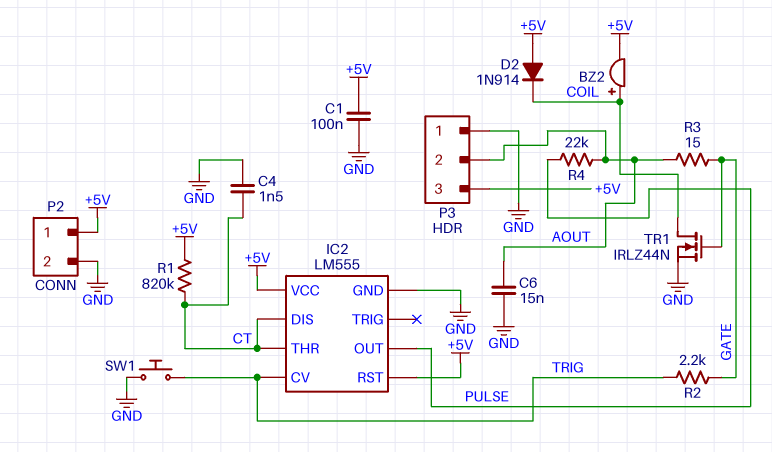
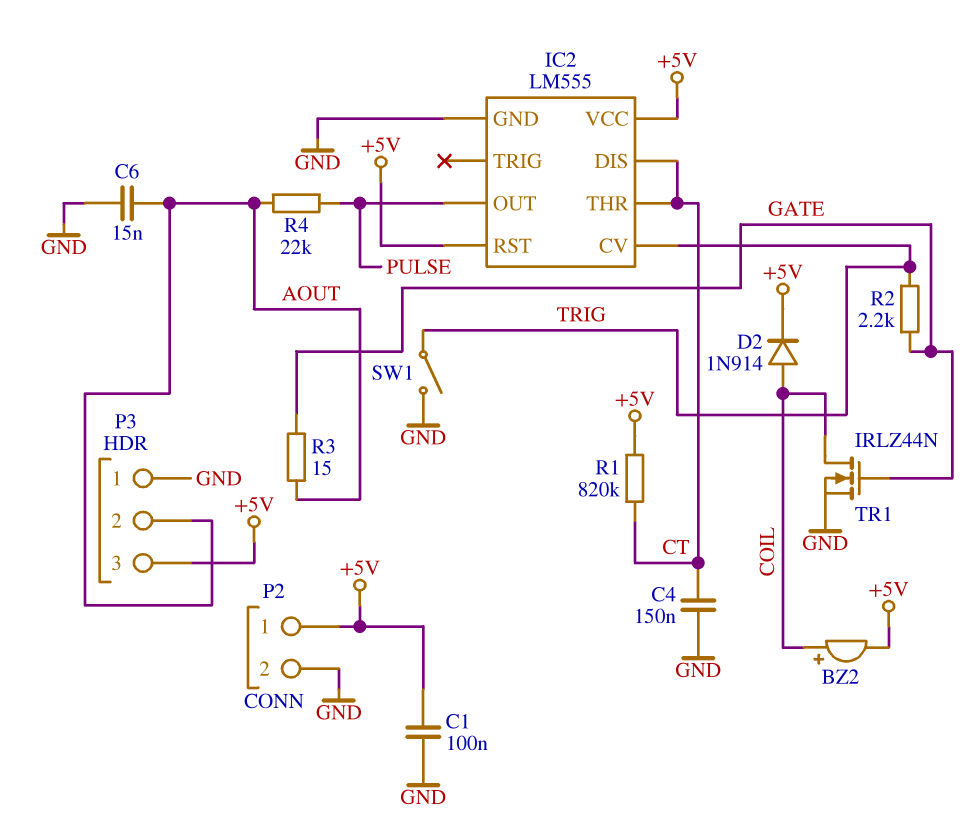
C4: 1.5nF (CT, GND) -> 150nF (CT, GND)
D2: diode 1N914 (A +5V, K COIL) -> diode 1N914 (A COIL, K +5V)
SW1: button (GND, TRIG) -> switch (GND, TRIG)

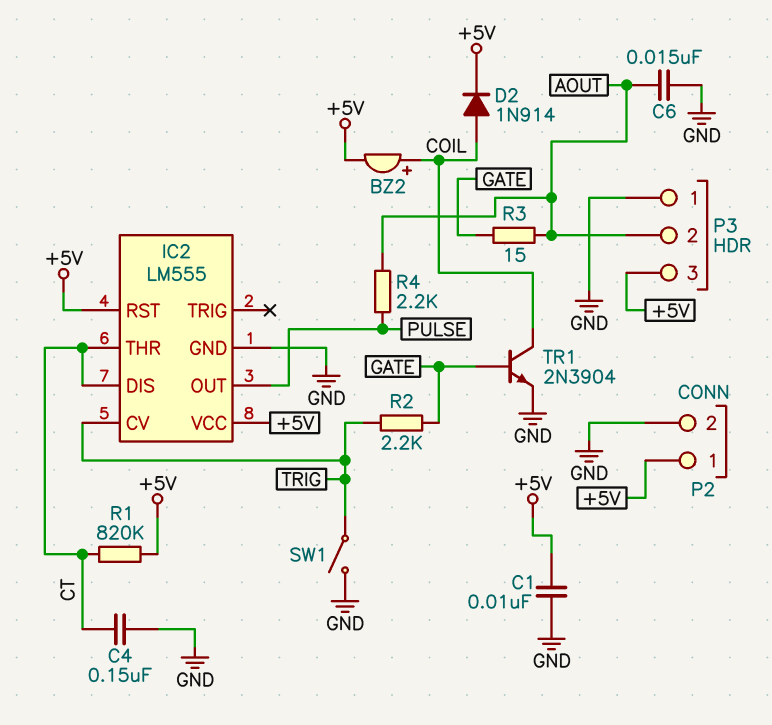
C1: 100nF (+5V, GND) -> 10nF (+5V, GND)
R4: 22k (AOUT, PULSE) -> 2.2k (AOUT, PULSE)
TR1: NMOS IRLZ44N (G GATE, D COIL, S GND) -> NPN 2N3904 (B GATE, C COIL, E GND)

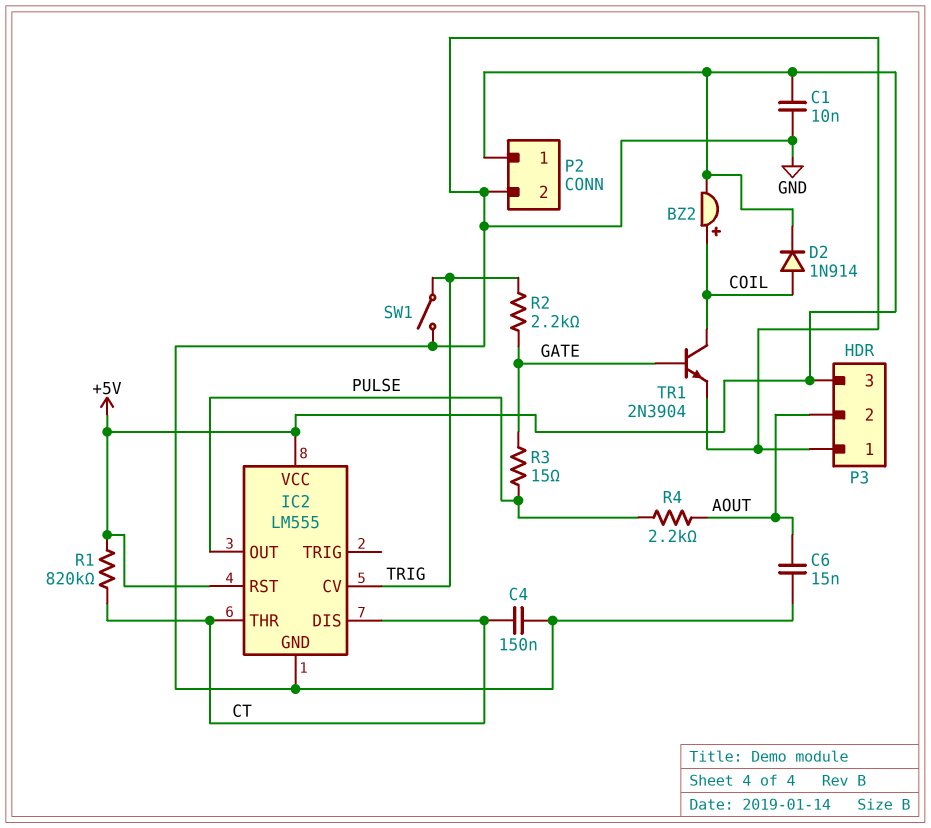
R3: 15 (AOUT, GATE) -> 15 (GATE, PULSE)

